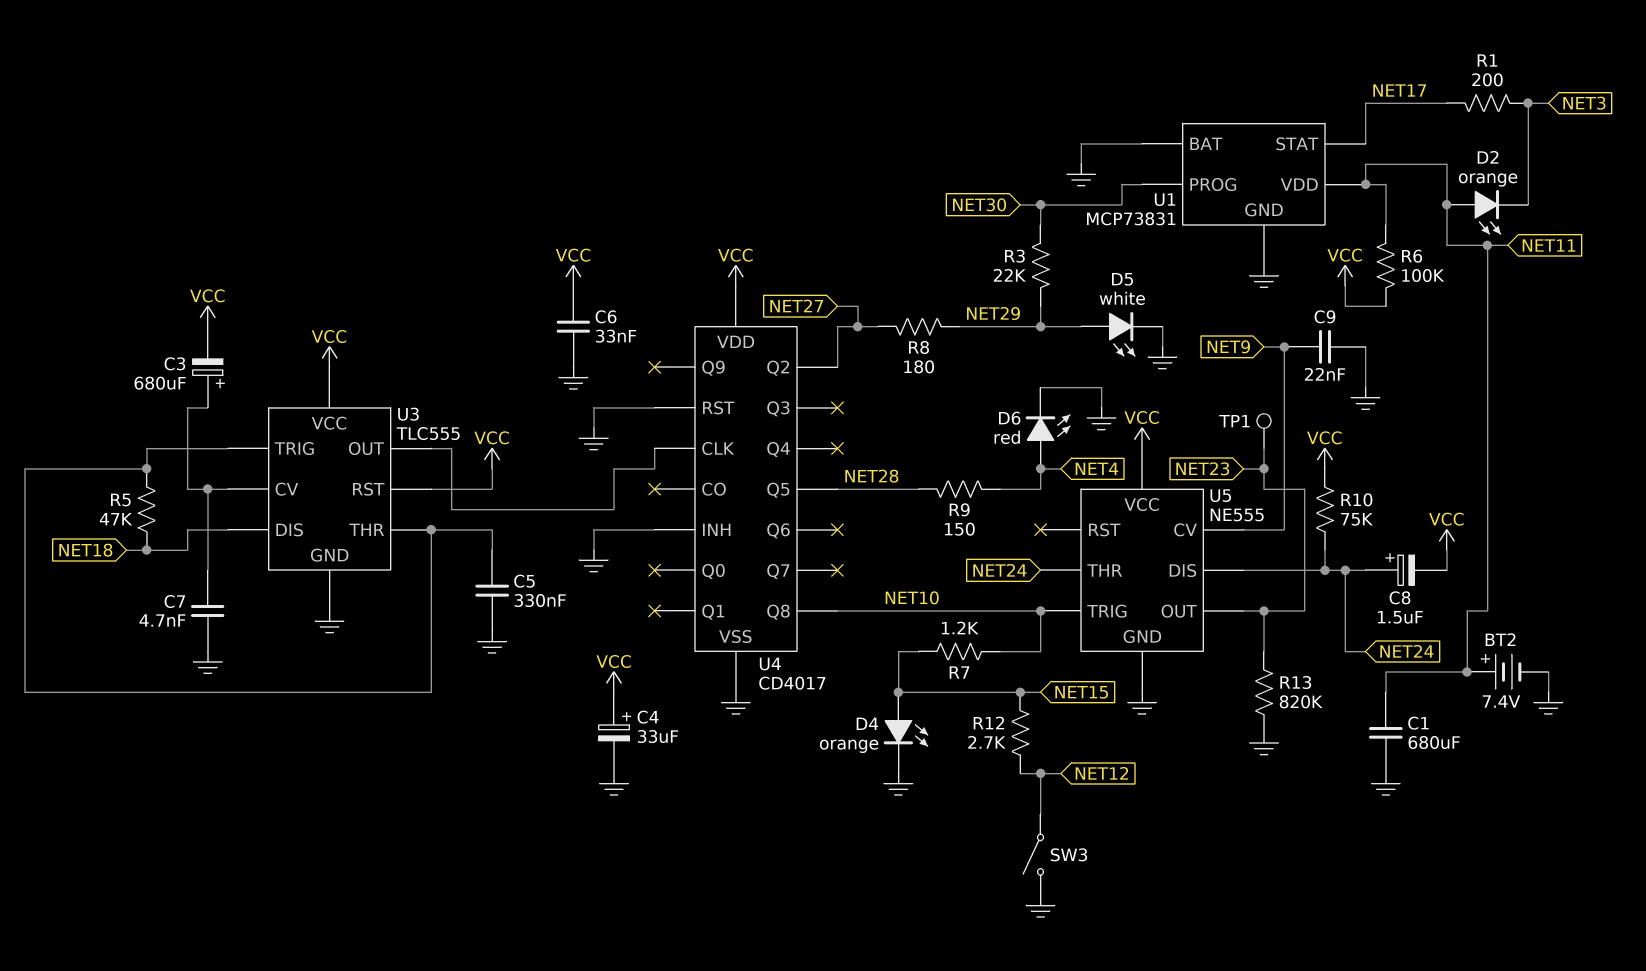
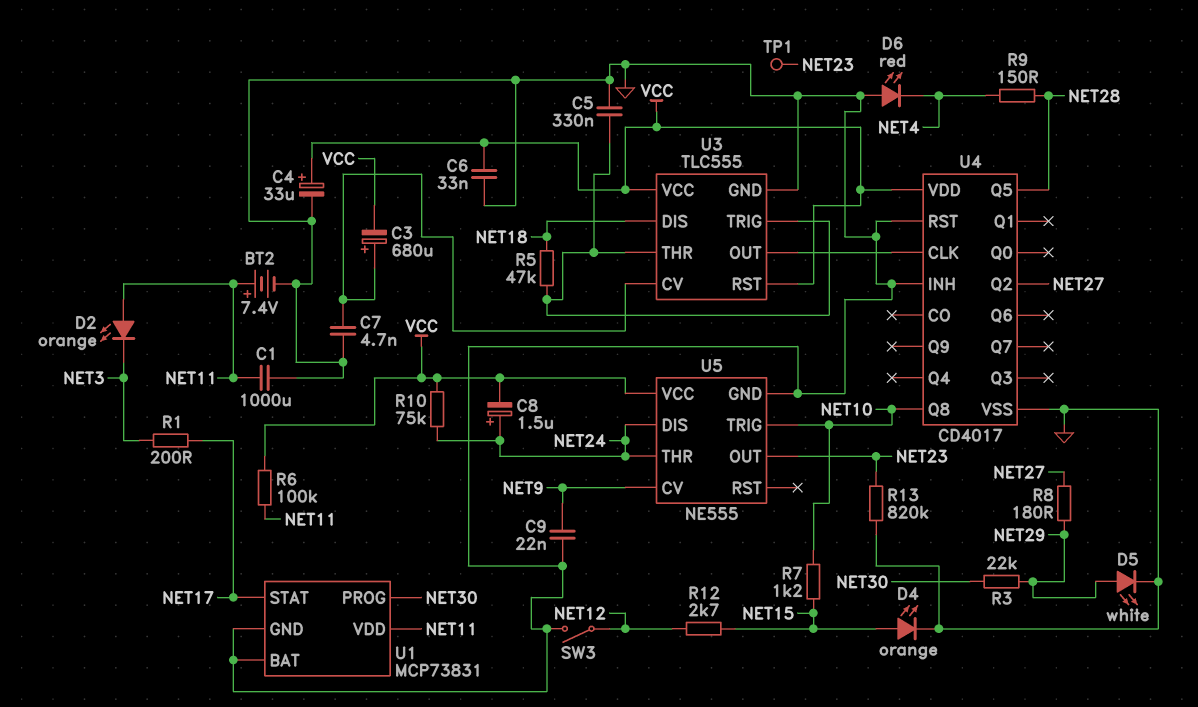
C1: 680uF (GND, NET11) -> 1000uF (GND, NET11)
D6: LED red (A NET4, K GND) -> LED red (A GND, K NET4)

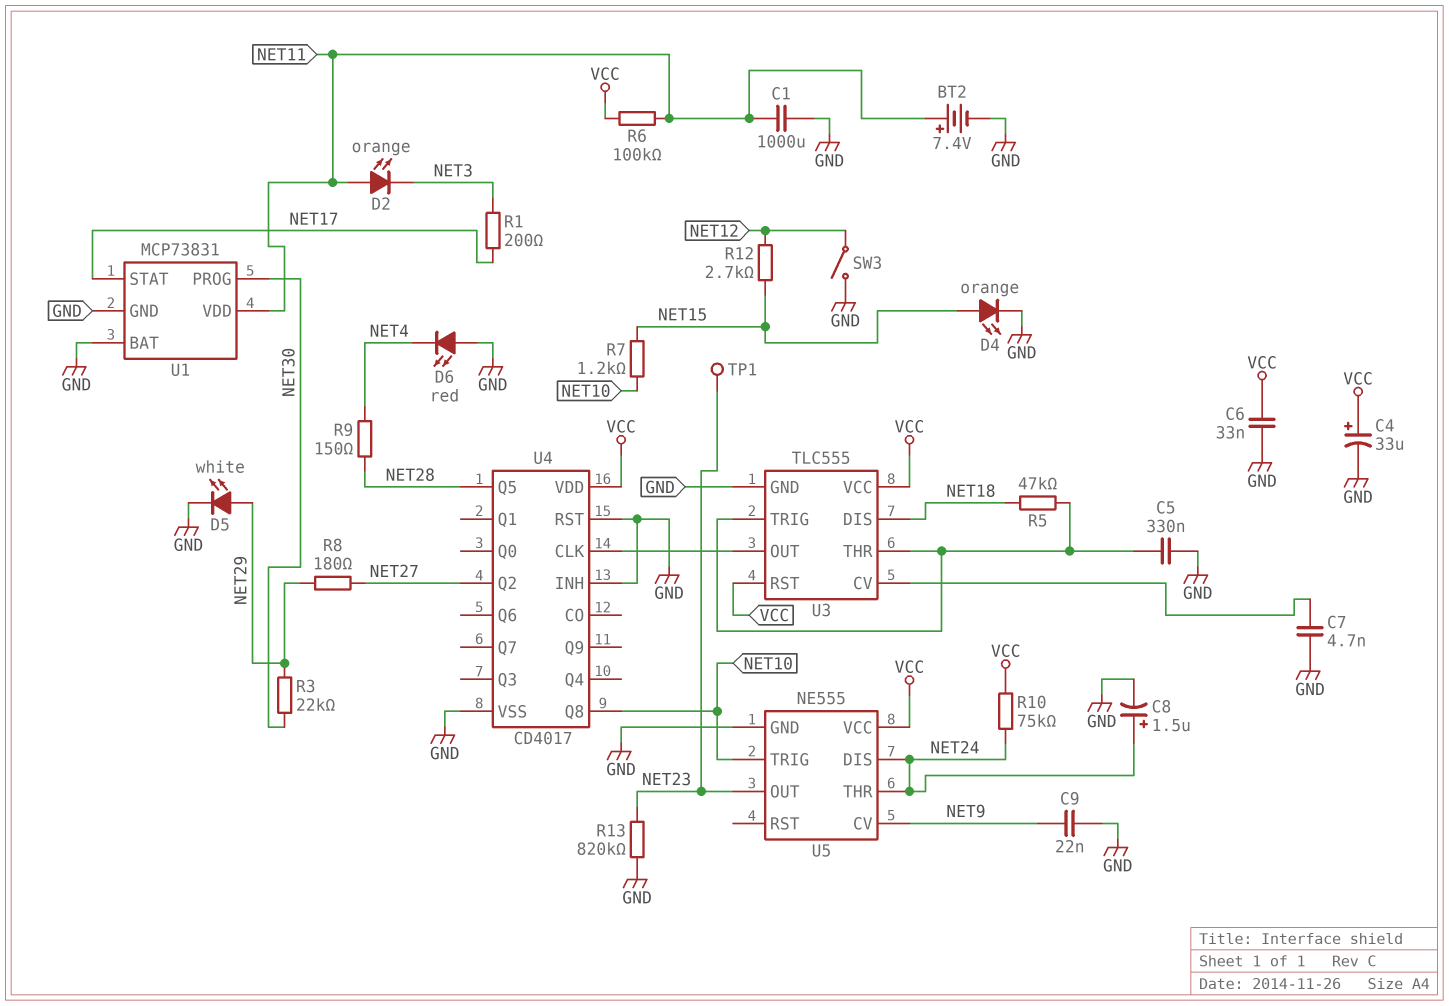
C3: 680uF (plus U3/CV, minus VCC) -> none
C8: 1.5uF (plus NET24, minus VCC) -> 1.5uF (plus NET24, minus GND)

